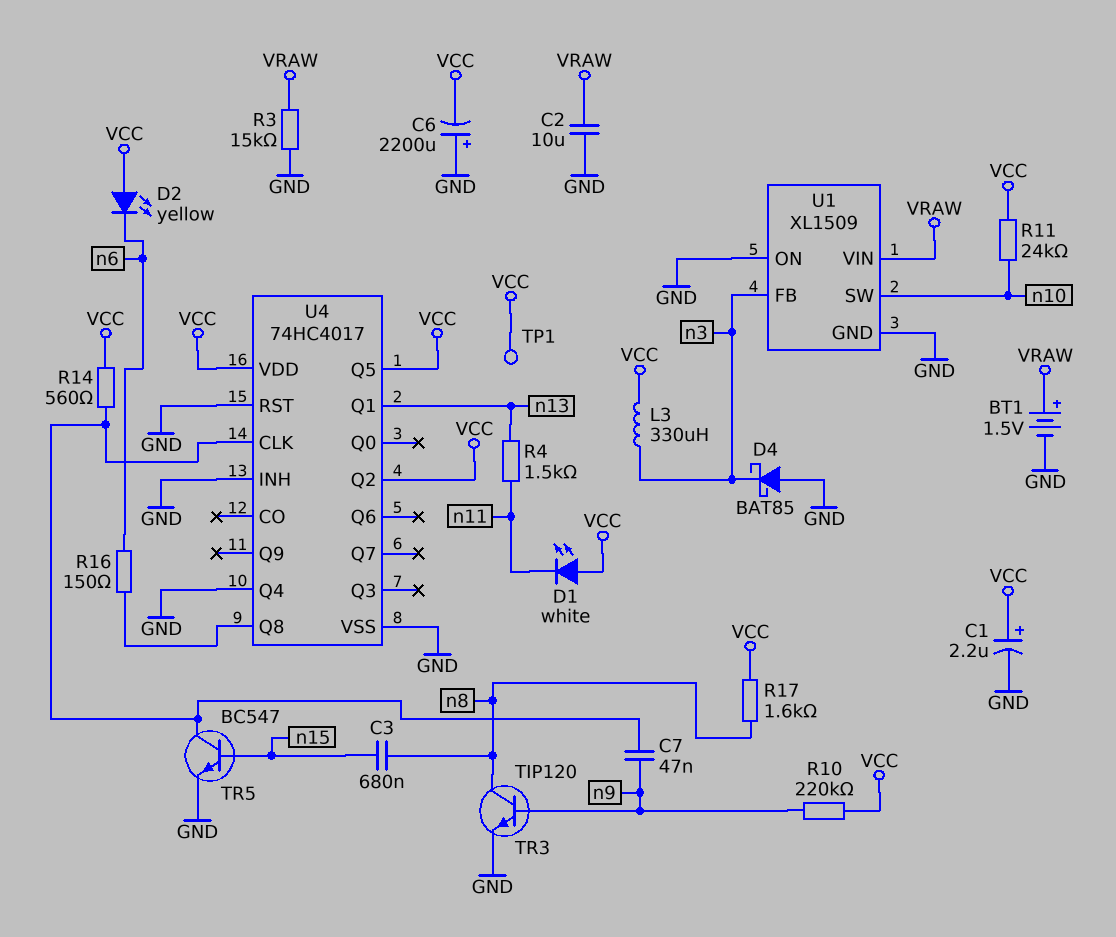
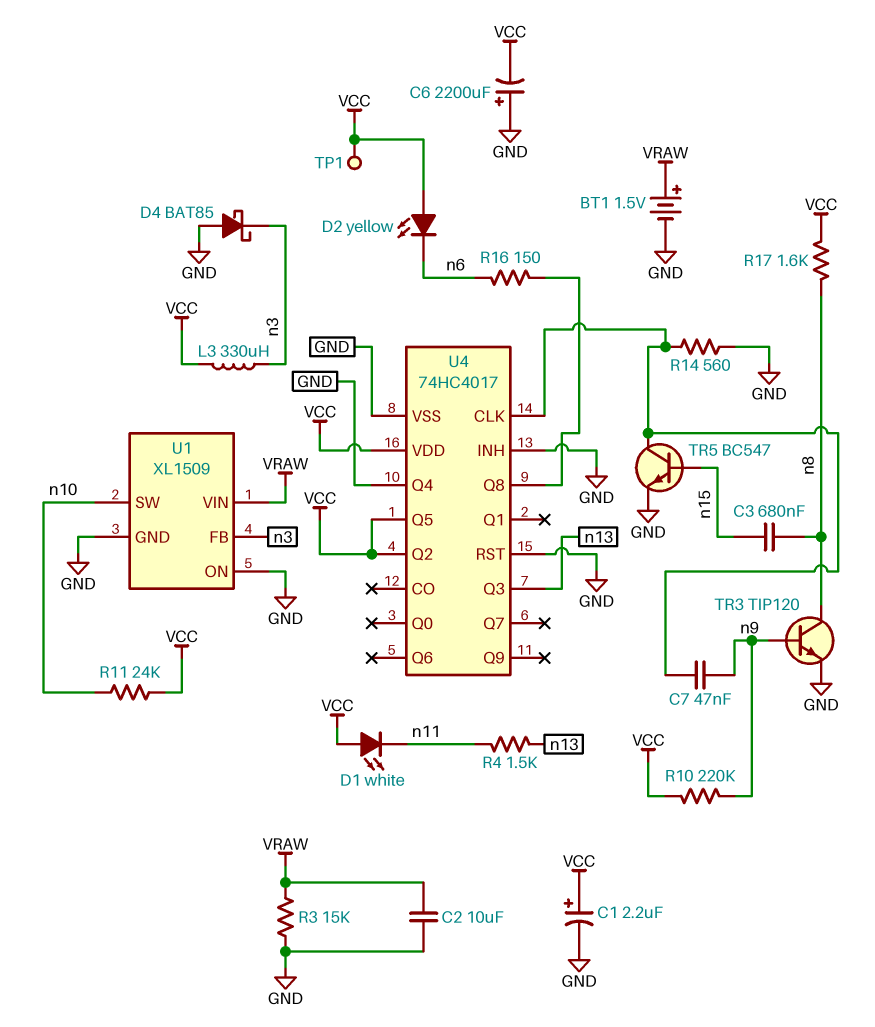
R14: 560 (U4/CLK, VCC) -> 560 (GND, U4/CLK)
U4 pin Q1: n13 -> none
U4 pin Q3: none -> n13

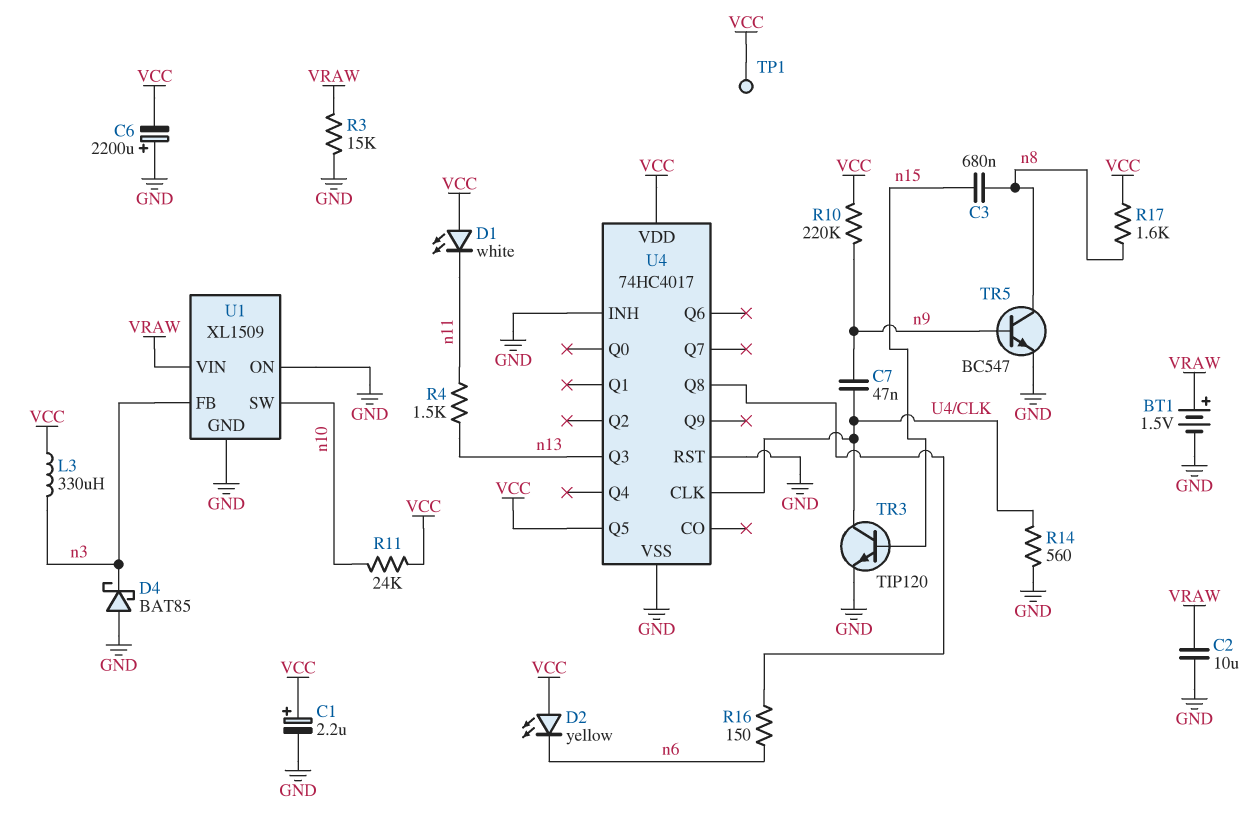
TR3: NPN TIP120 (B n9, C n8, E GND) -> NPN TIP120 (B n15, C U4/CLK, E GND)
TR5: NPN BC547 (B n15, C U4/CLK, E GND) -> NPN BC547 (B n9, C n8, E GND)
U4 pin Q2: VCC -> none
U4 pin Q4: GND -> none

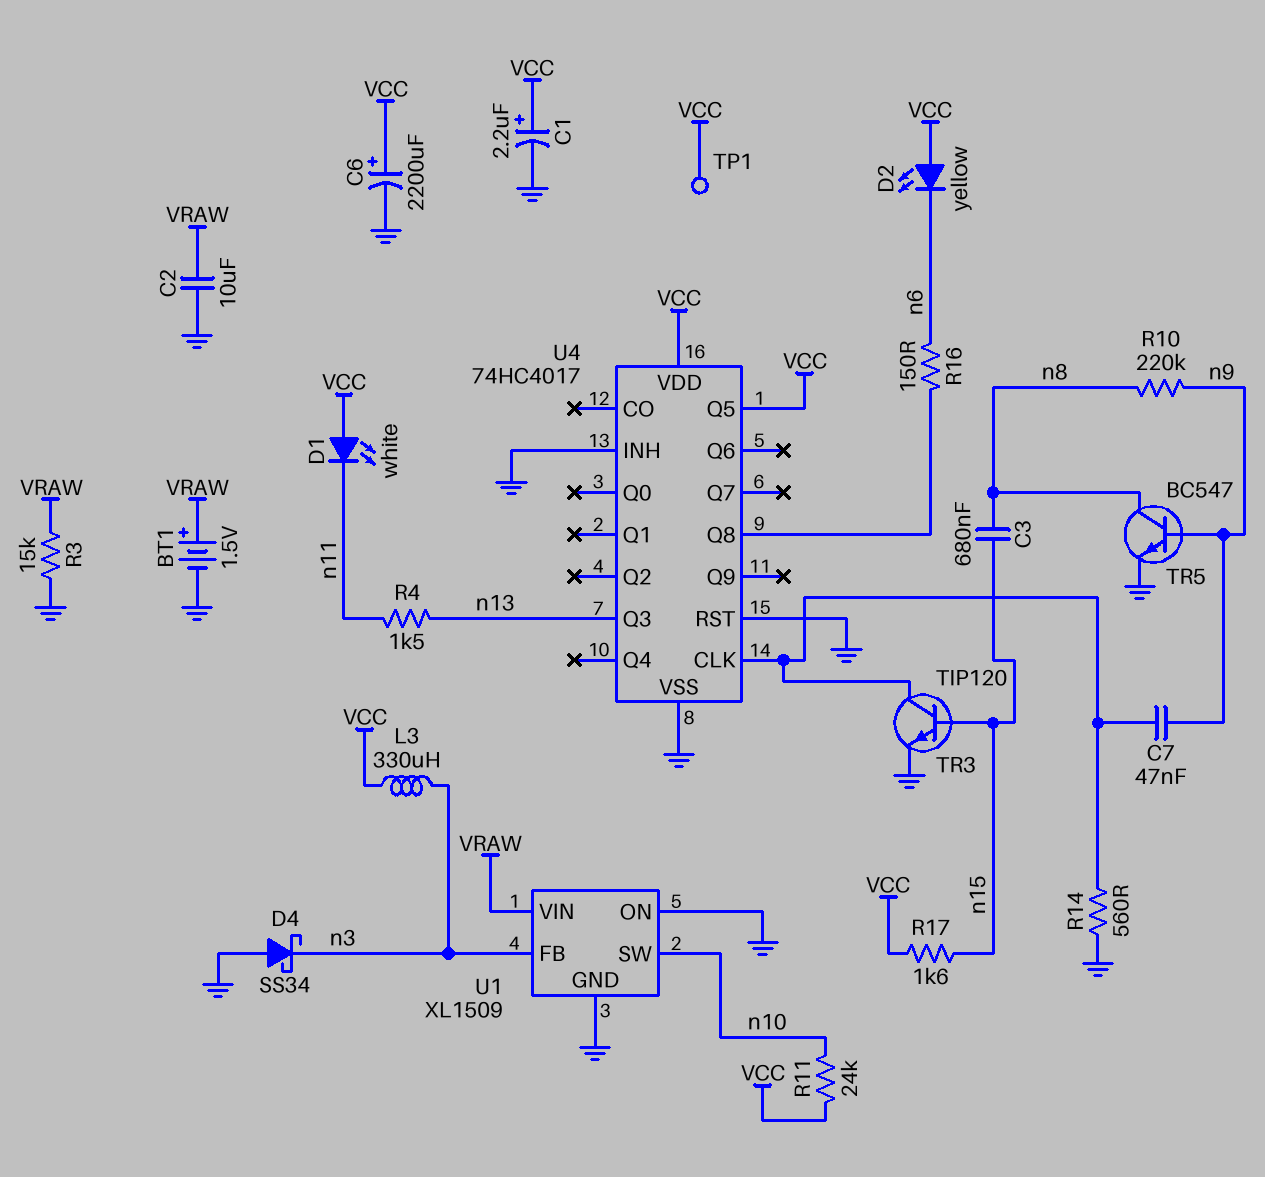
C6: 2200uF (plus GND, minus VCC) -> 2200uF (plus VCC, minus GND)
D4: schottky BAT85 (A GND, K n3) -> schottky SS34 (A GND, K n3)
R10: 220k (VCC, n9) -> 220k (n8, n9)
R17: 1.6k (VCC, n8) -> 1.6k (VCC, n15)

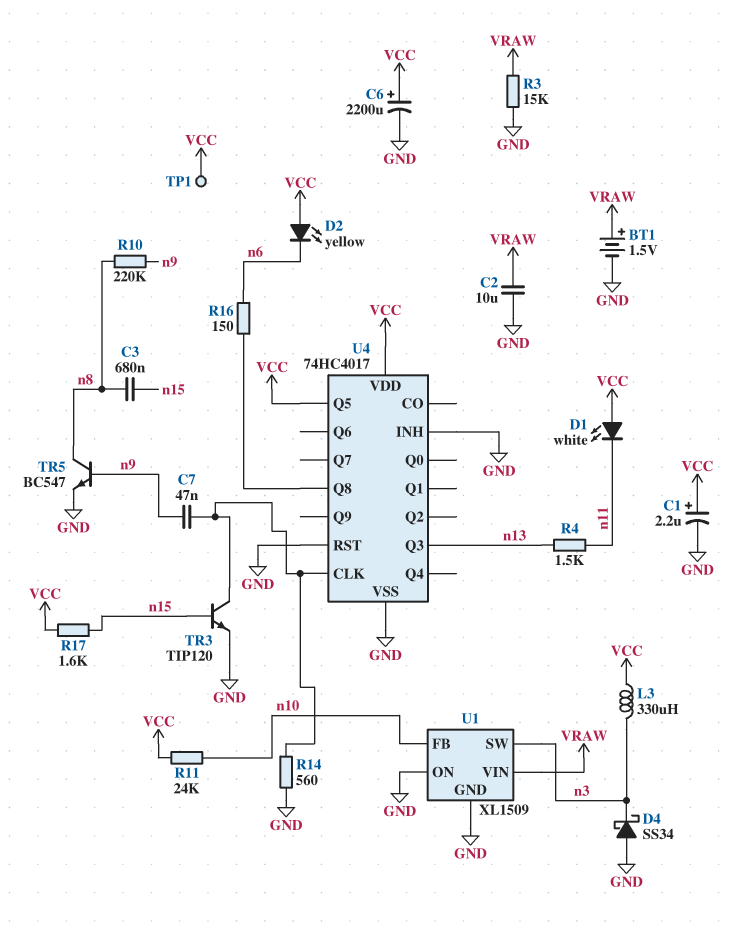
U1 pin FB: n3 -> n10
U1 pin SW: n10 -> n3

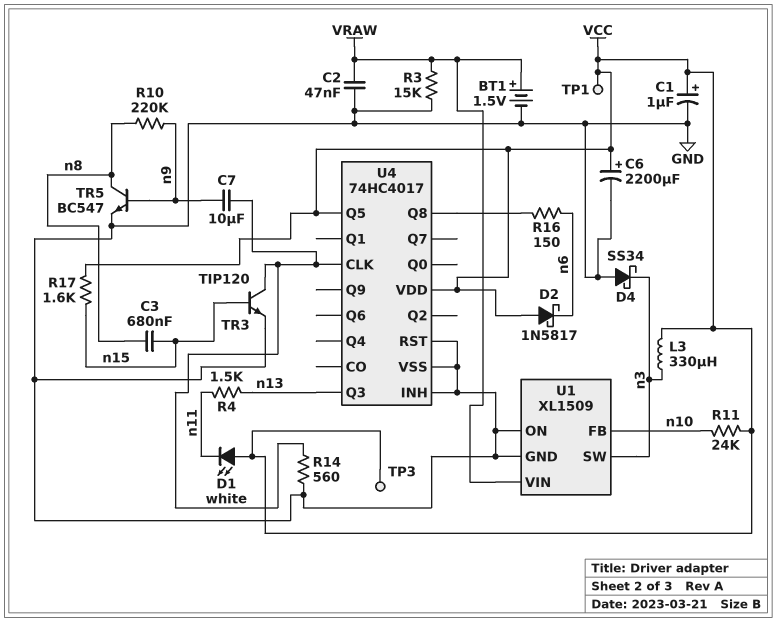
C1: 2.2uF (plus VCC, minus GND) -> 1uF (plus VCC, minus GND)
C2: 10uF (GND, VRAW) -> 47nF (GND, VRAW)
C7: 47nF (U4/CLK, n9) -> 10uF (U4/CLK, n9)
D2: LED yellow (A VCC, K n6) -> schottky 1N5817 (A VCC, K n6)
TP3: none -> test point (VCC)

